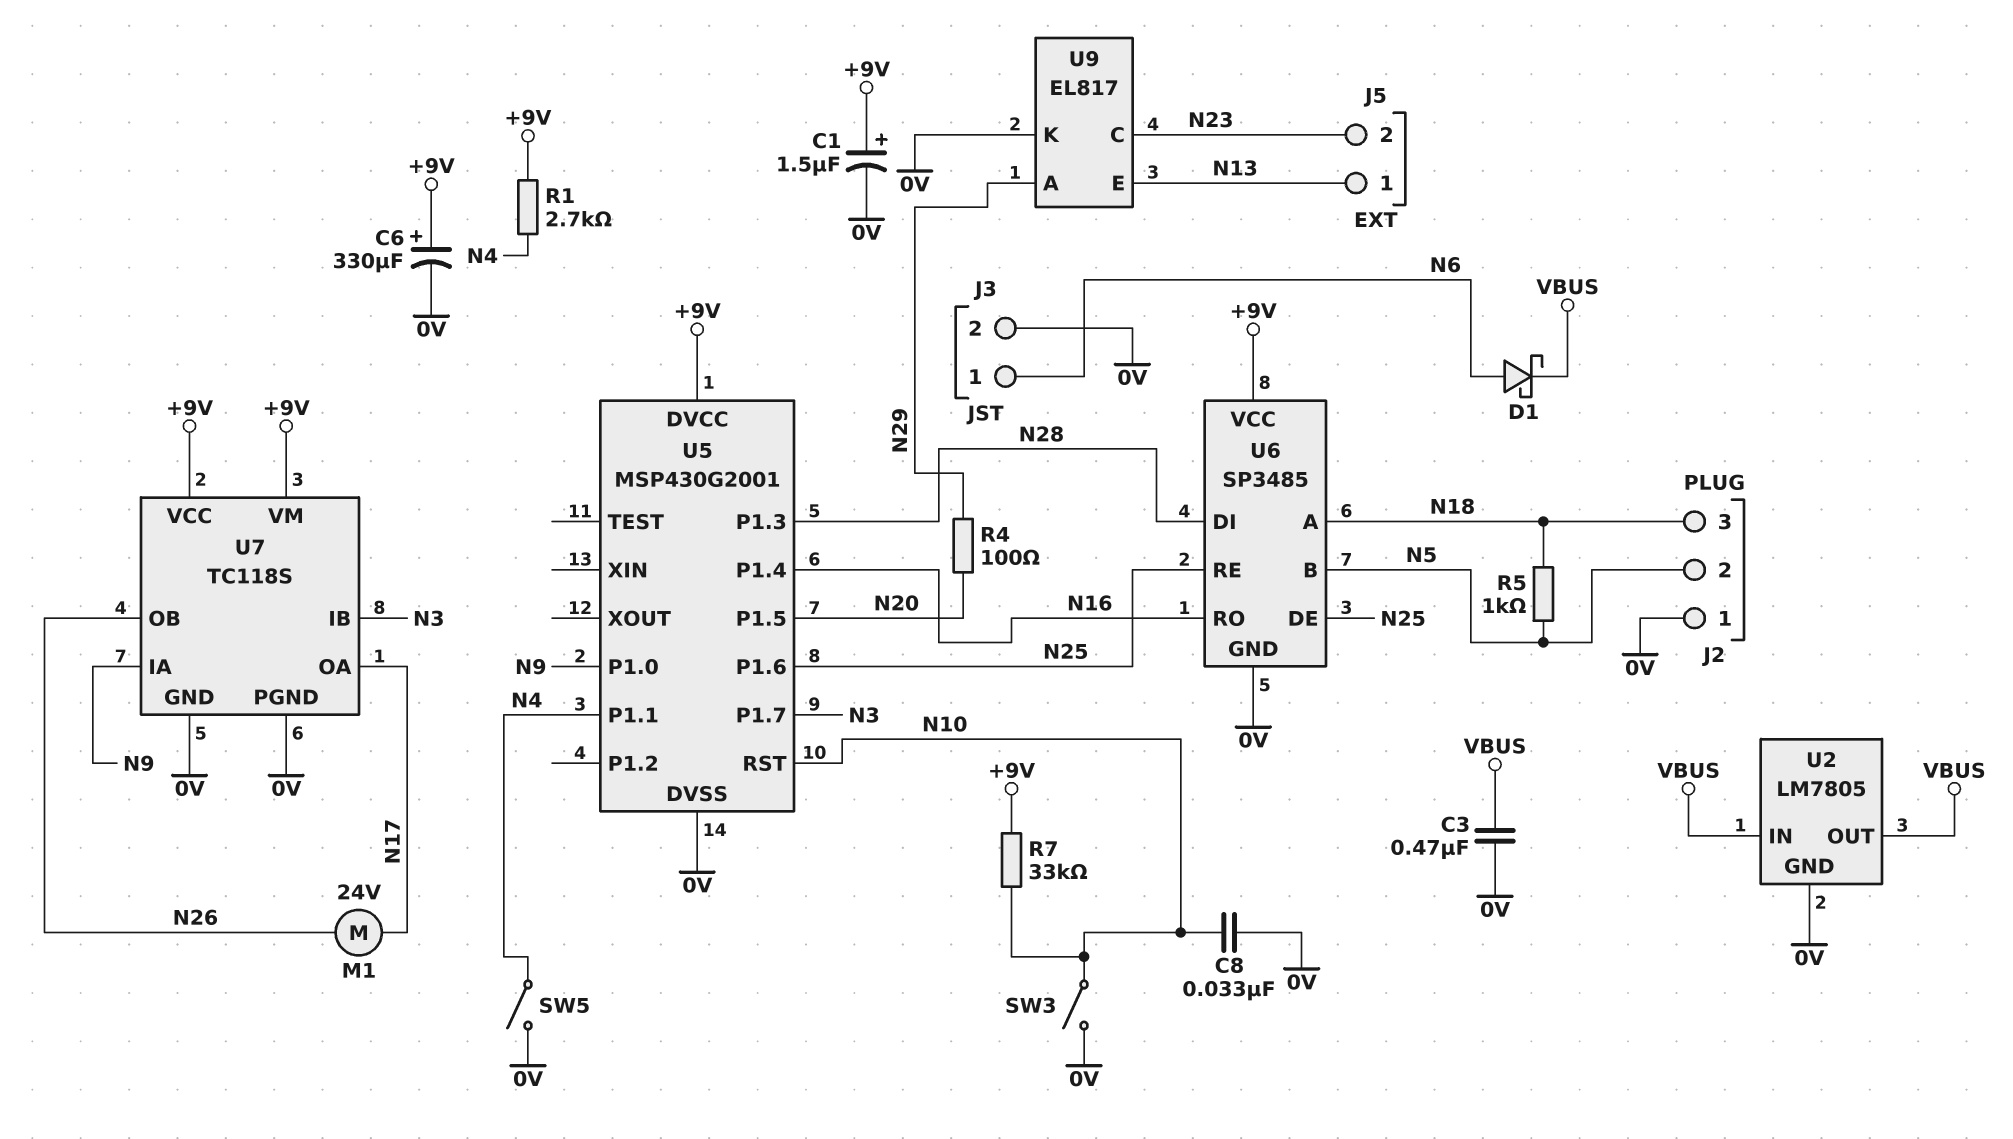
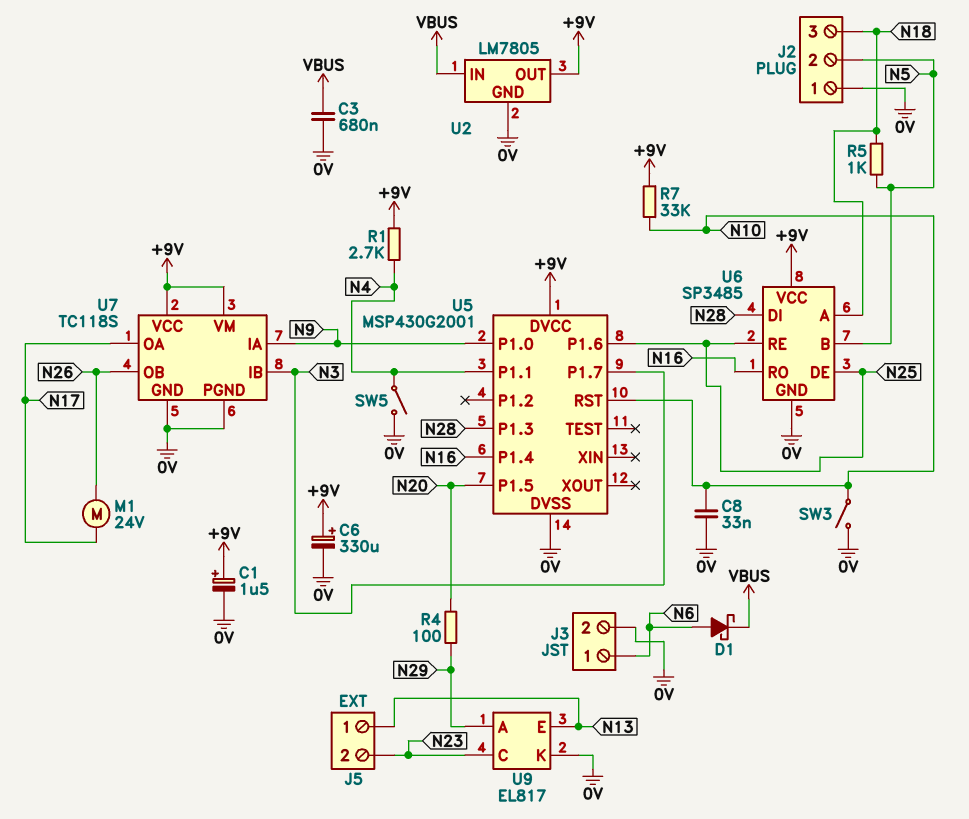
C3: 470nF (0V, VBUS) -> 680nF (0V, VBUS)
U2 pin OUT: VBUS -> +9V

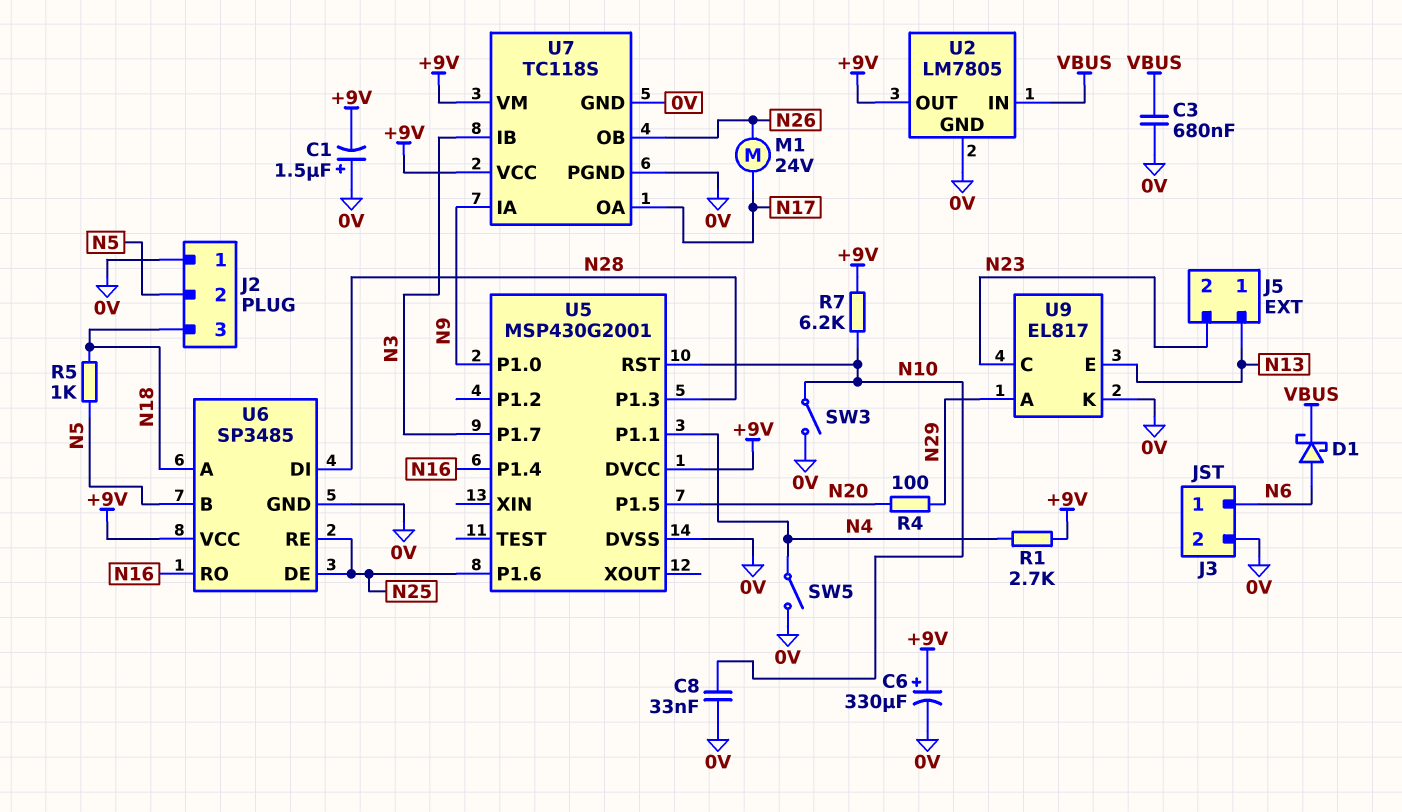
C1: 1.5uF (plus +9V, minus 0V) -> 1.5uF (plus 0V, minus +9V)
R7: 33k (+9V, N10) -> 6.2k (+9V, N10)

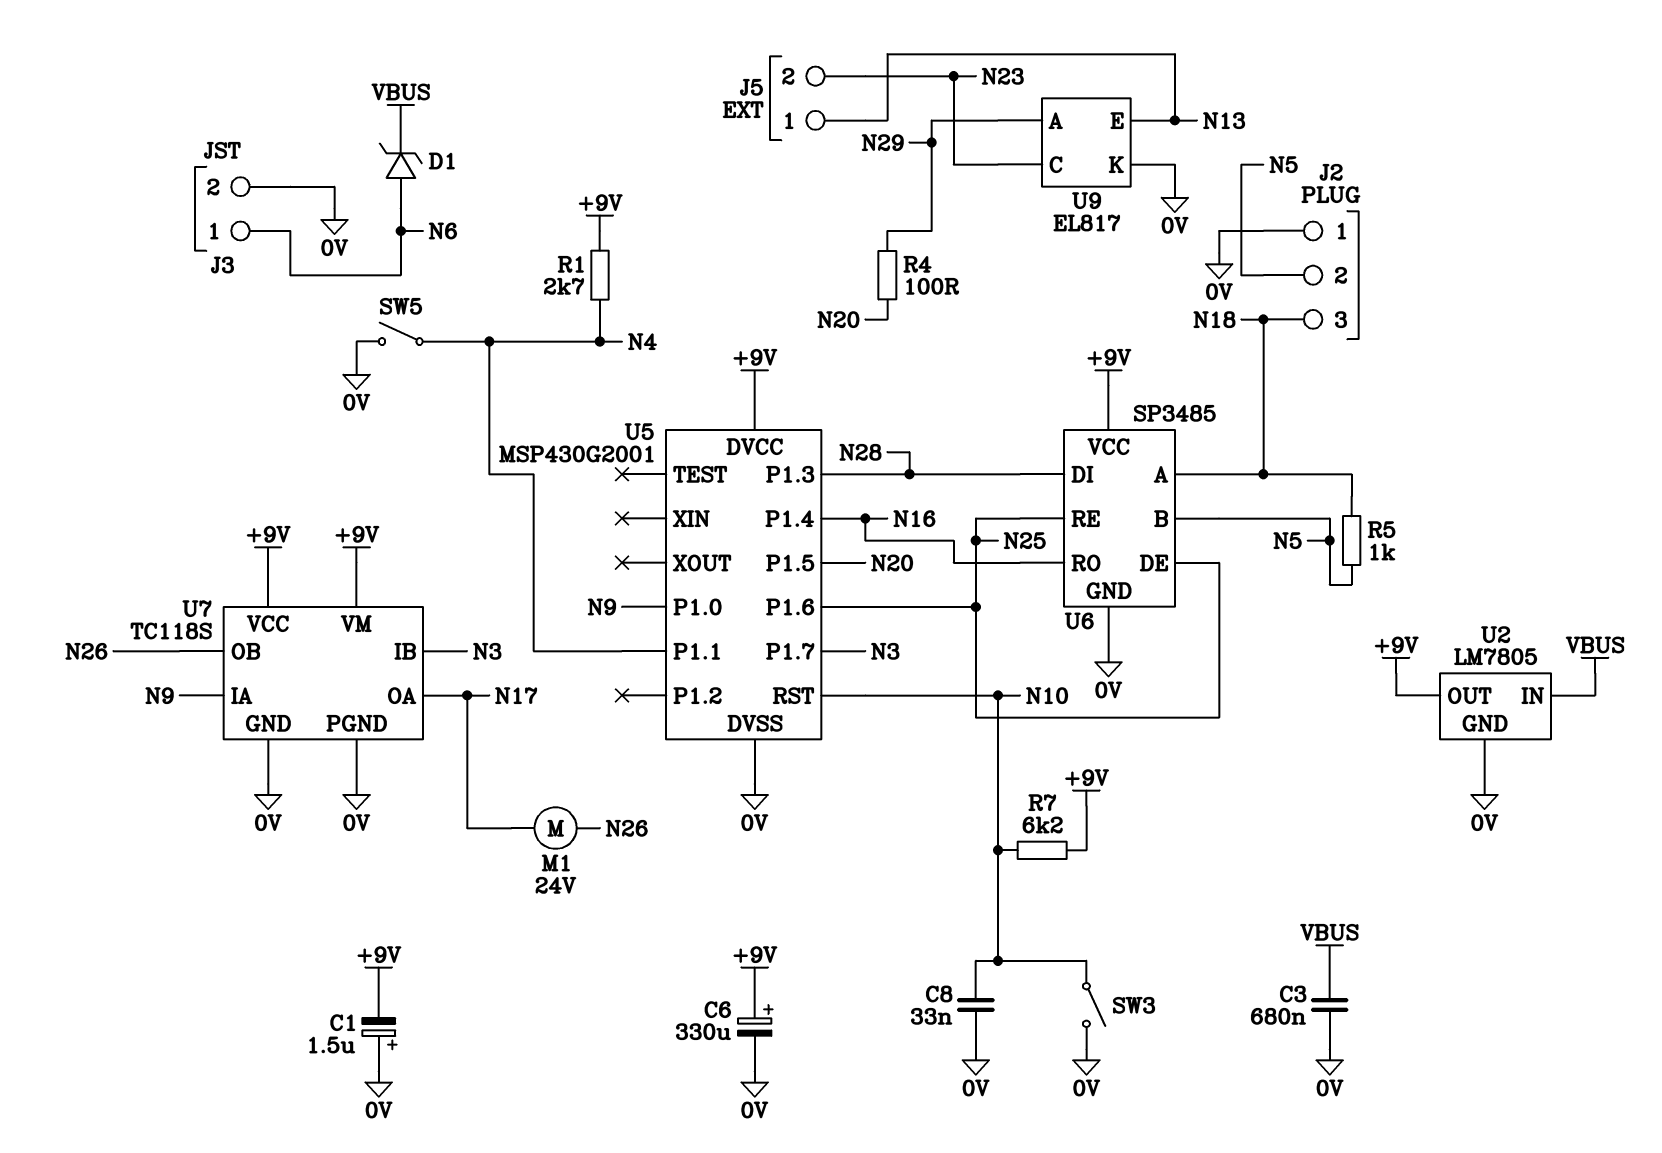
D1: schottky (A N6, K VBUS) -> zener (A N6, K VBUS)

